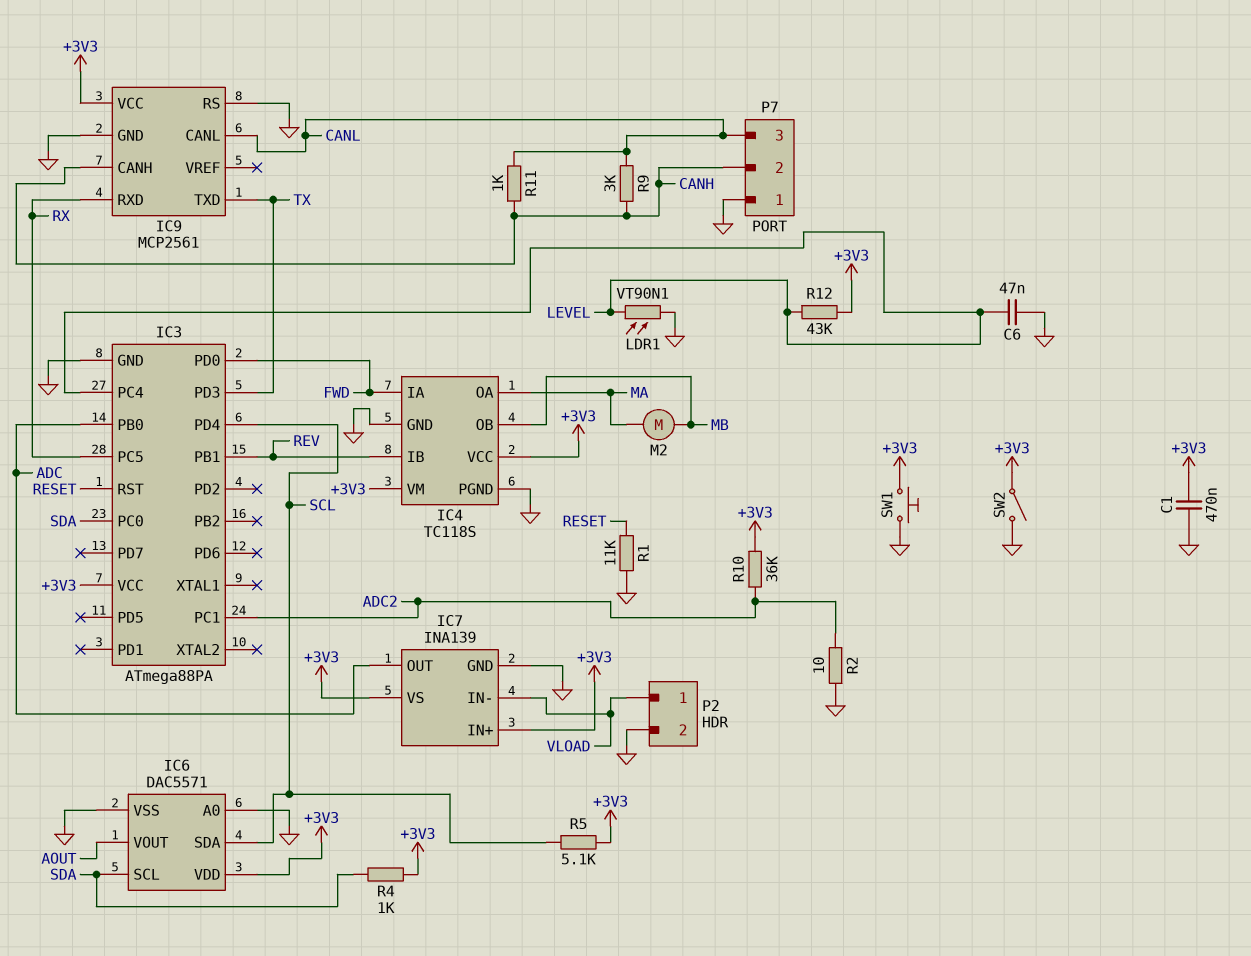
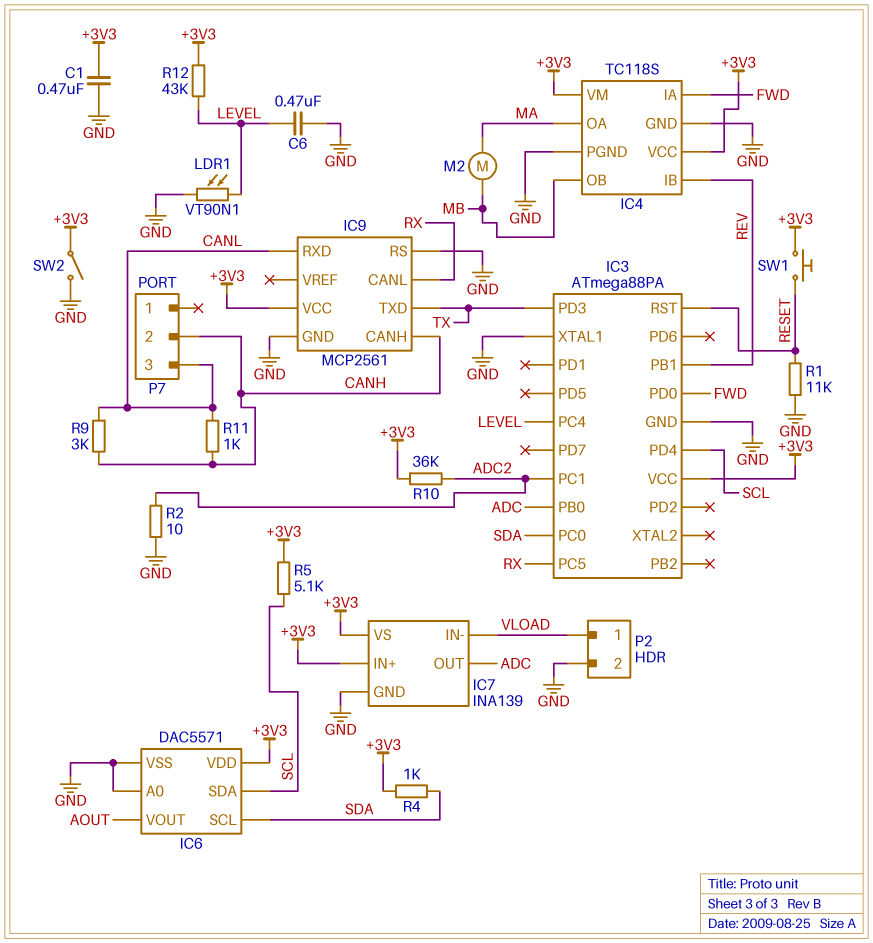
C6: 47nF (GND, LEVEL) -> 470nF (GND, LEVEL)
IC3 pin XTAL1: none -> GND
IC9 pin CANL: CANL -> RX
IC9 pin RXD: RX -> CANL
P7 pin 1: GND -> none
SW1: button (+3V3, GND) -> button (+3V3, RESET)

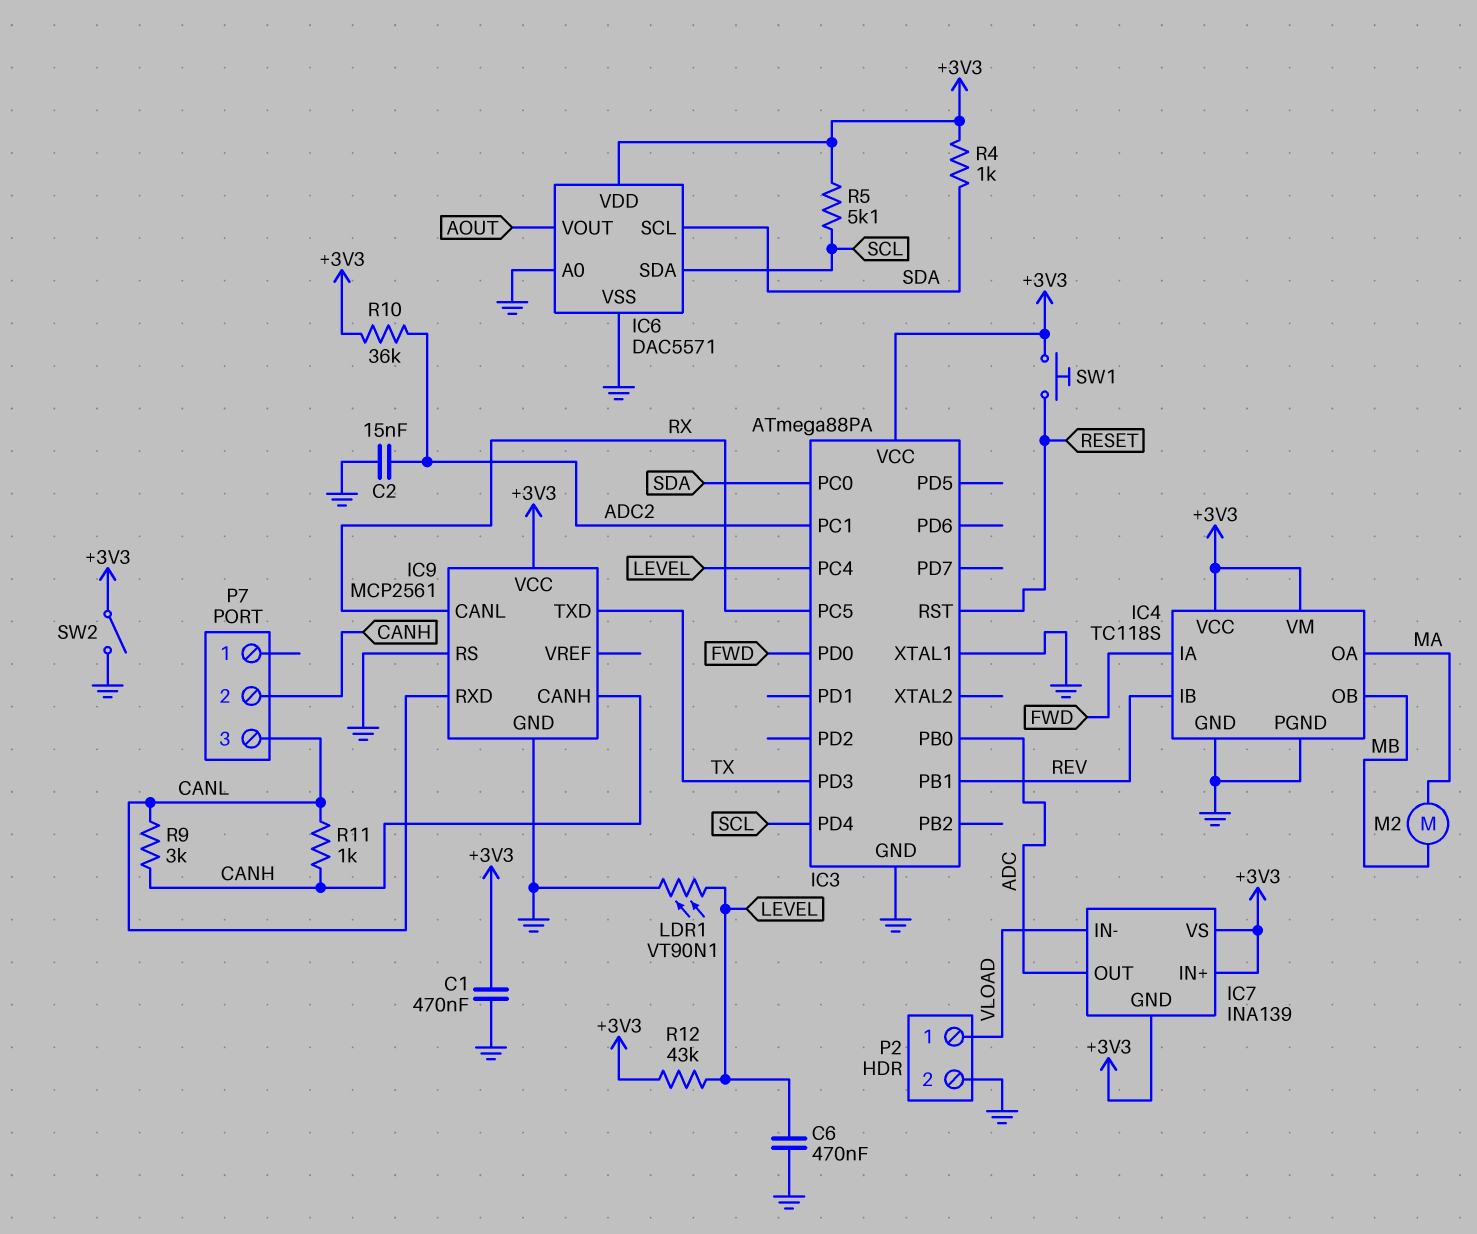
C2: none -> 15nF (ADC2, GND)
IC7 pin GND: GND -> +3V3
R1: 11k (GND, RESET) -> none
R2: 10 (ADC2, GND) -> none

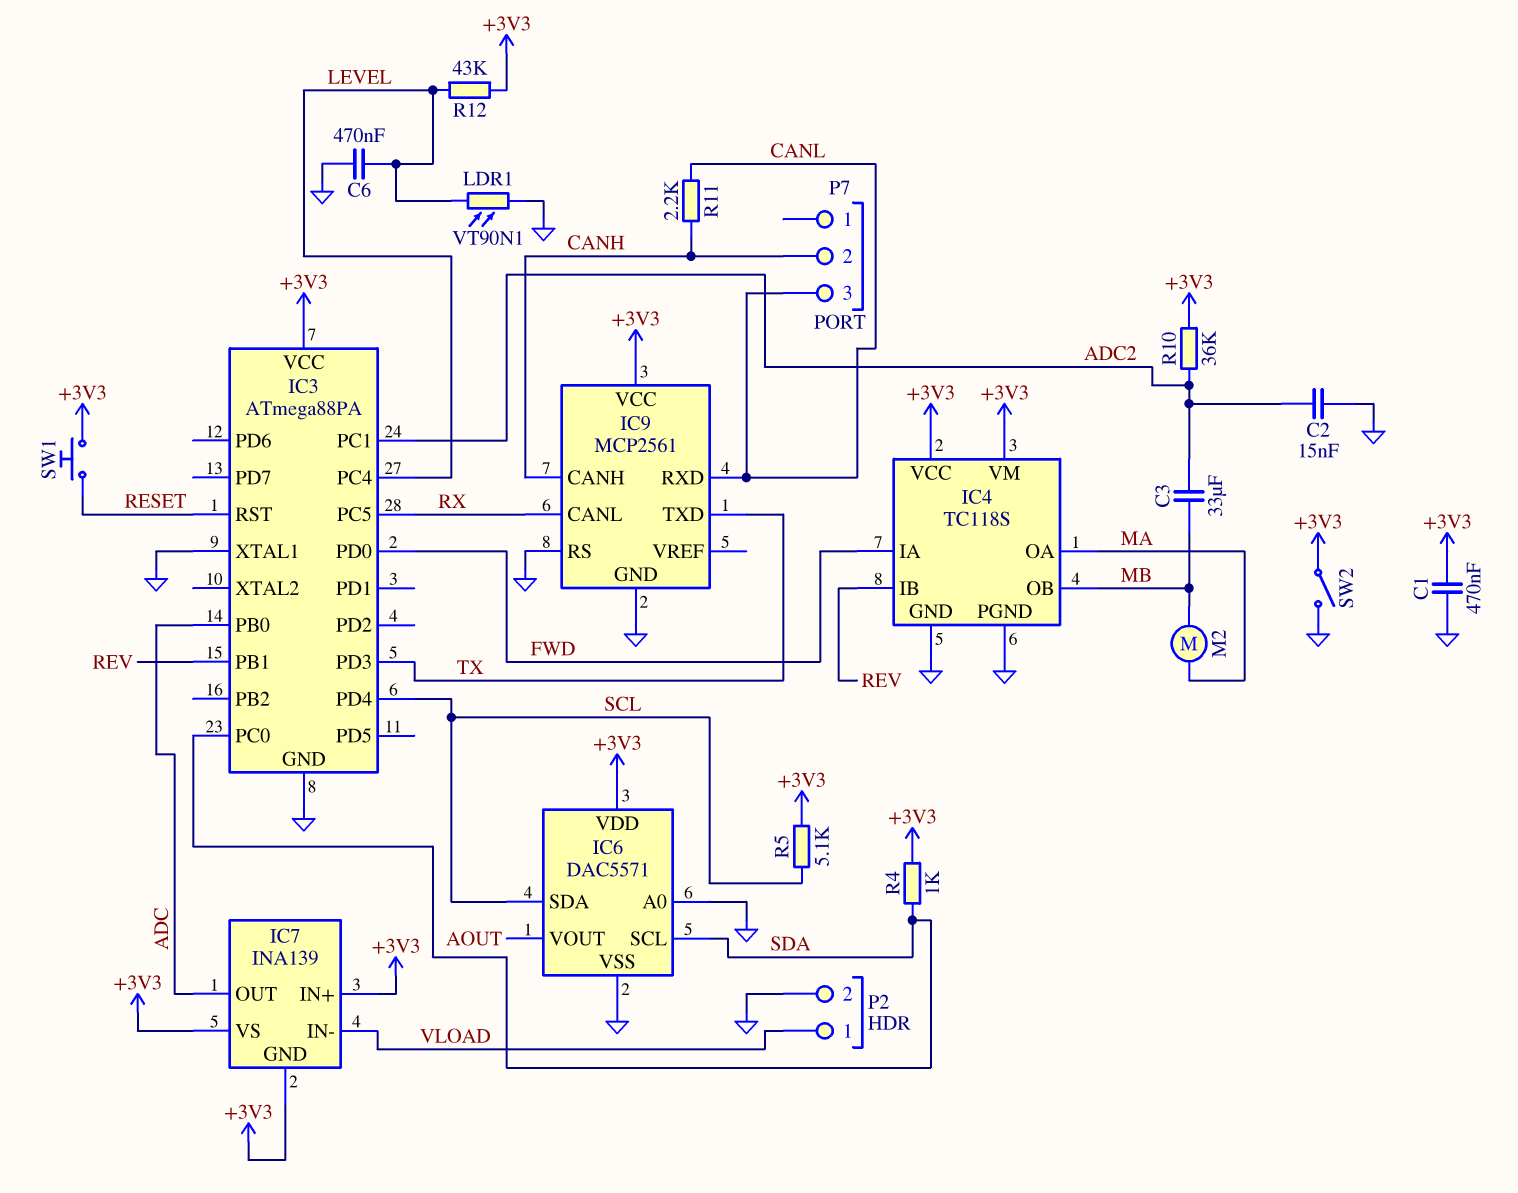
C3: none -> 33uF (ADC2, MB)
R9: 3k (CANH, CANL) -> none
R11: 1k (CANH, CANL) -> 2.2k (CANH, CANL)

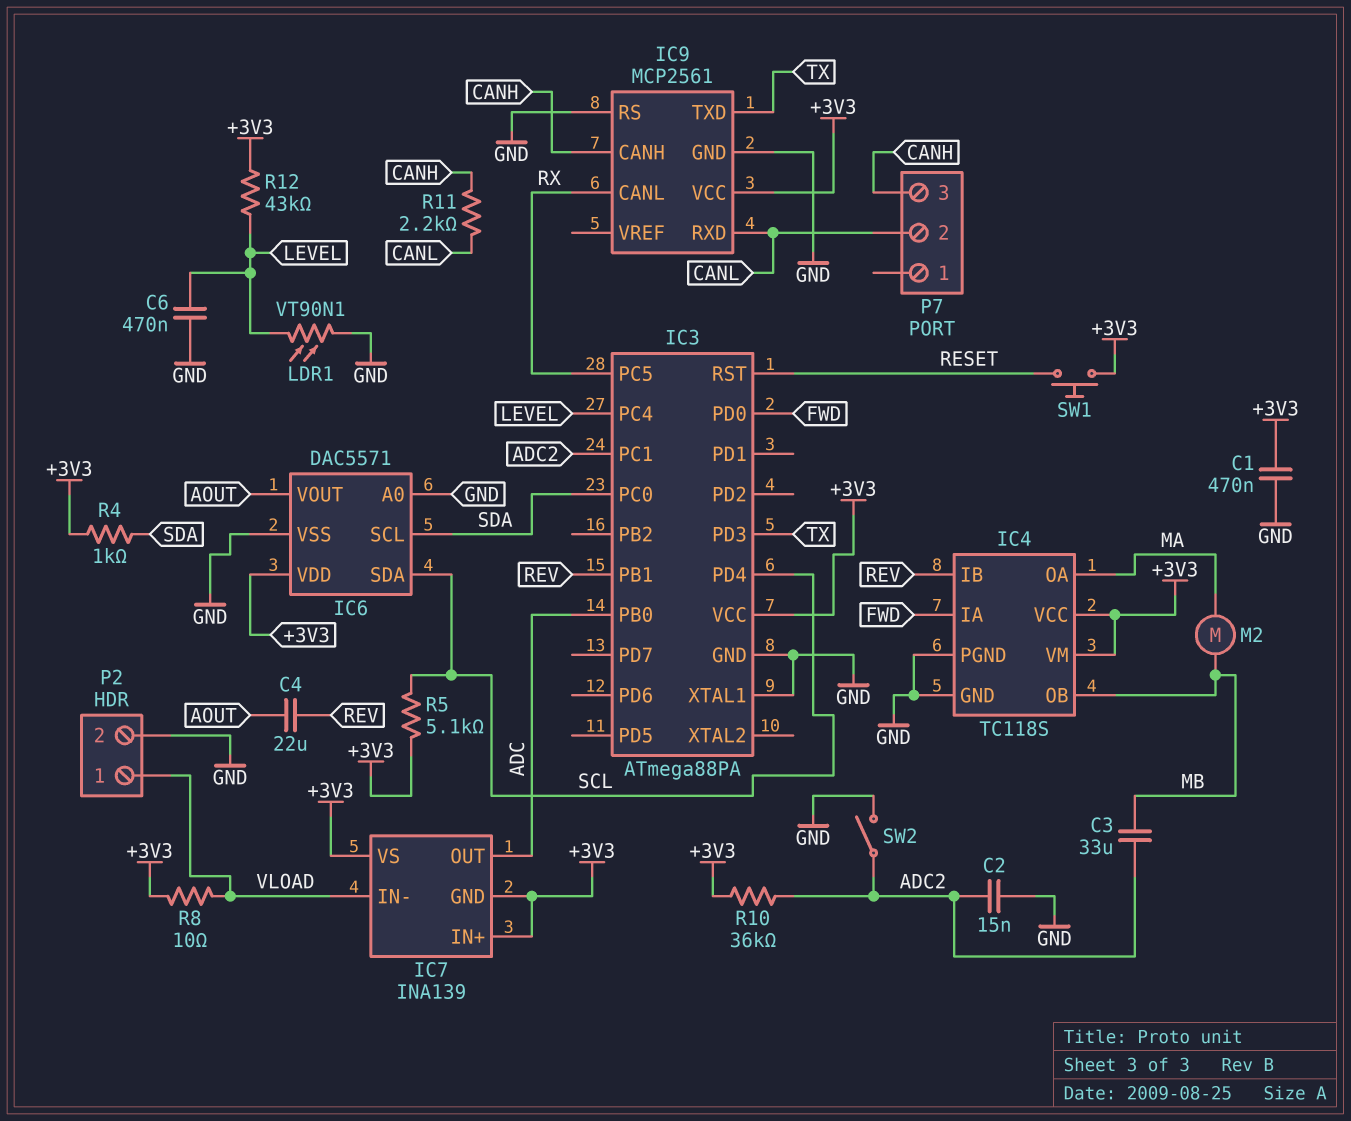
C4: none -> 22uF (AOUT, REV)
P7 pin 2: CANH -> CANL
P7 pin 3: CANL -> CANH
R8: none -> 10 (+3V3, VLOAD)
SW2: switch (+3V3, GND) -> switch (ADC2, GND)

